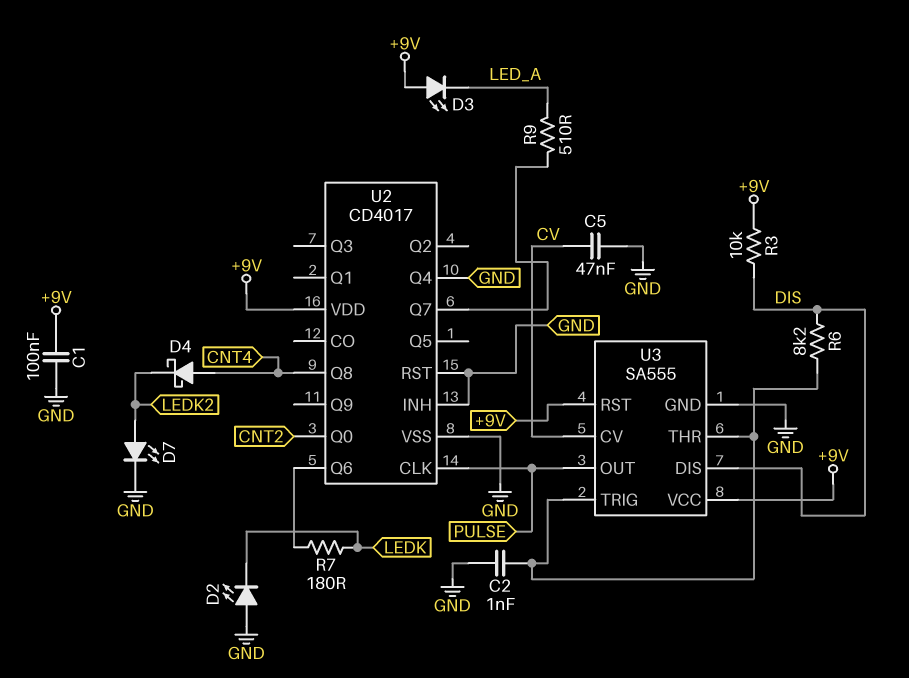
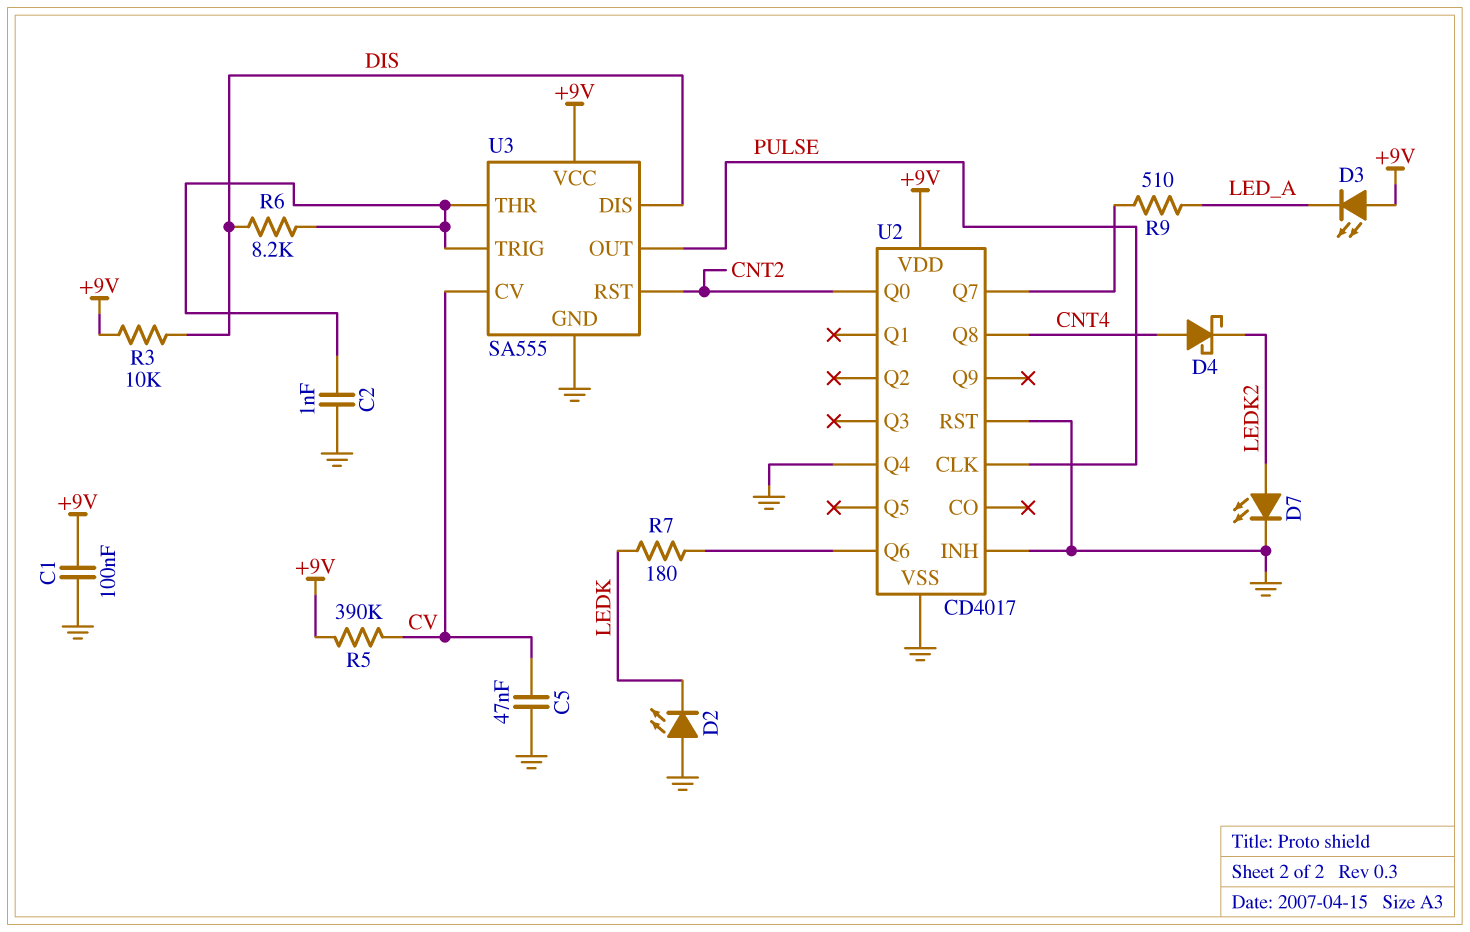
R5: none -> 390k (+9V, CV)
U3 pin RST: +9V -> CNT2

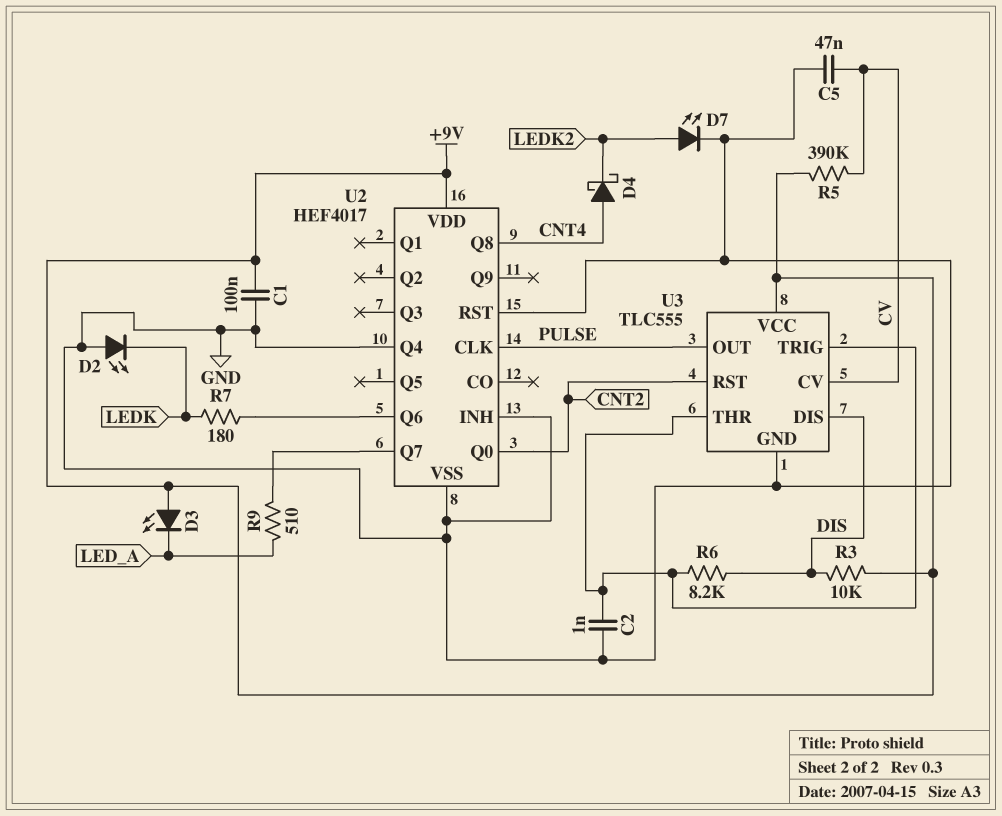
U2: CD4017 -> HEF4017
U3: SA555 -> TLC555

